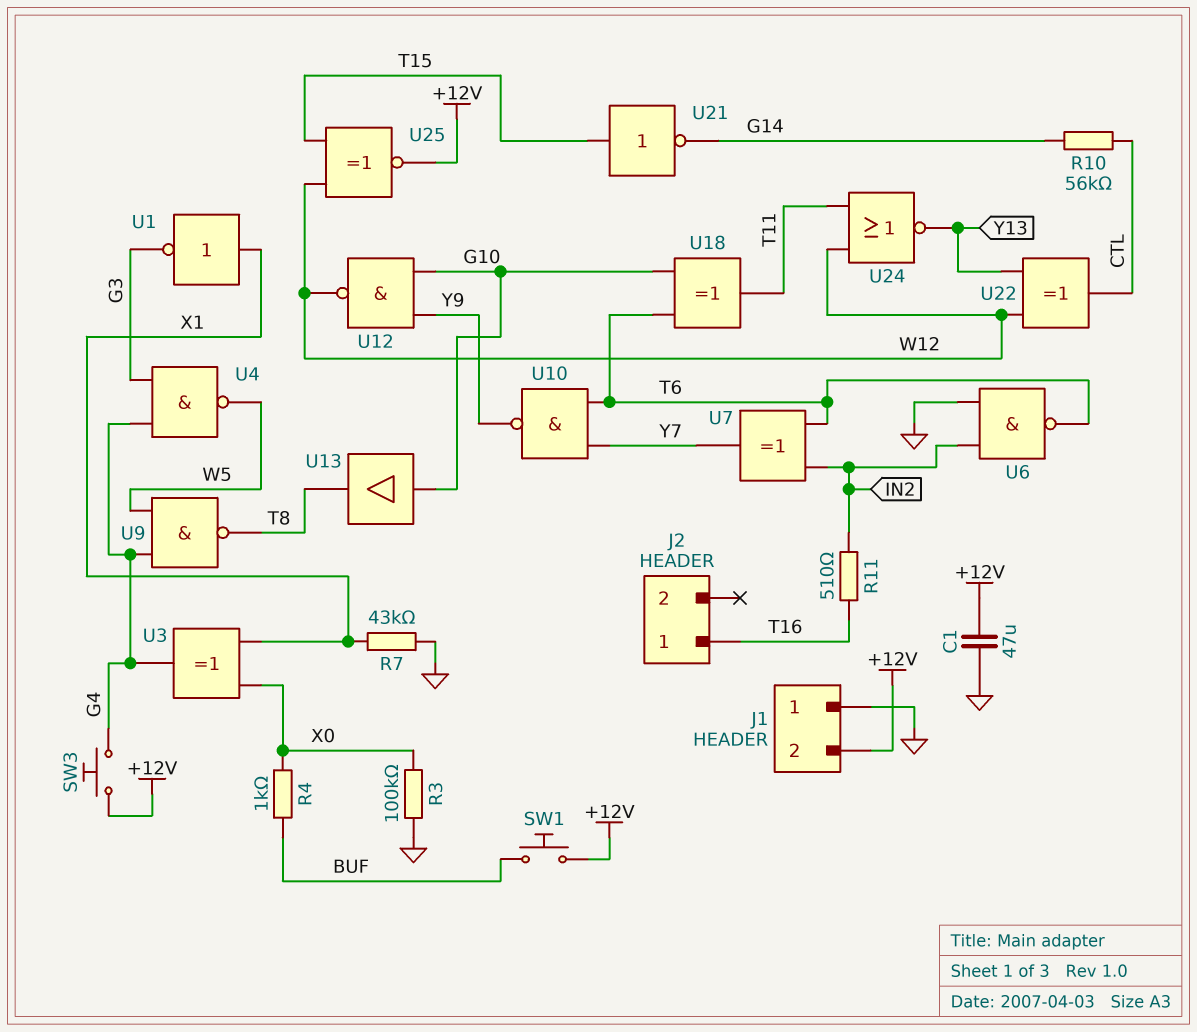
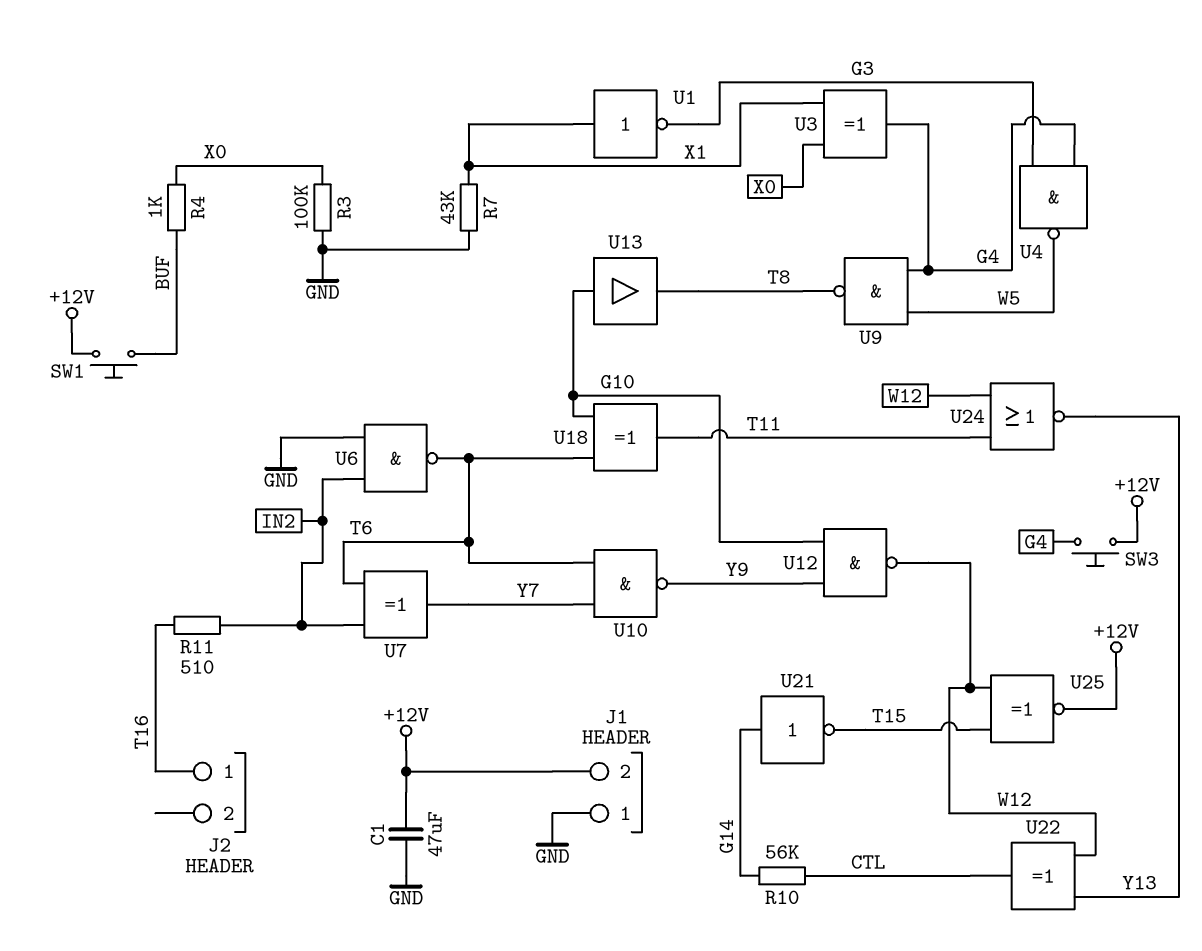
U21: NOT (in T15, out G14) -> NOT (in G14, out T15)

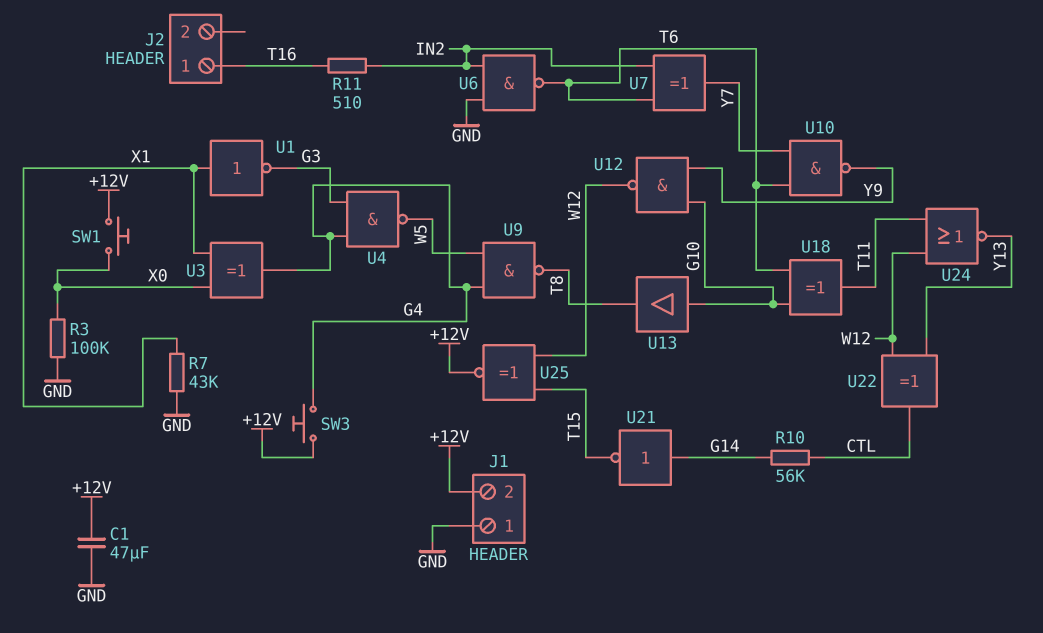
R4: 1k (BUF, X0) -> none
SW1: button (+12V, BUF) -> button (+12V, X0)

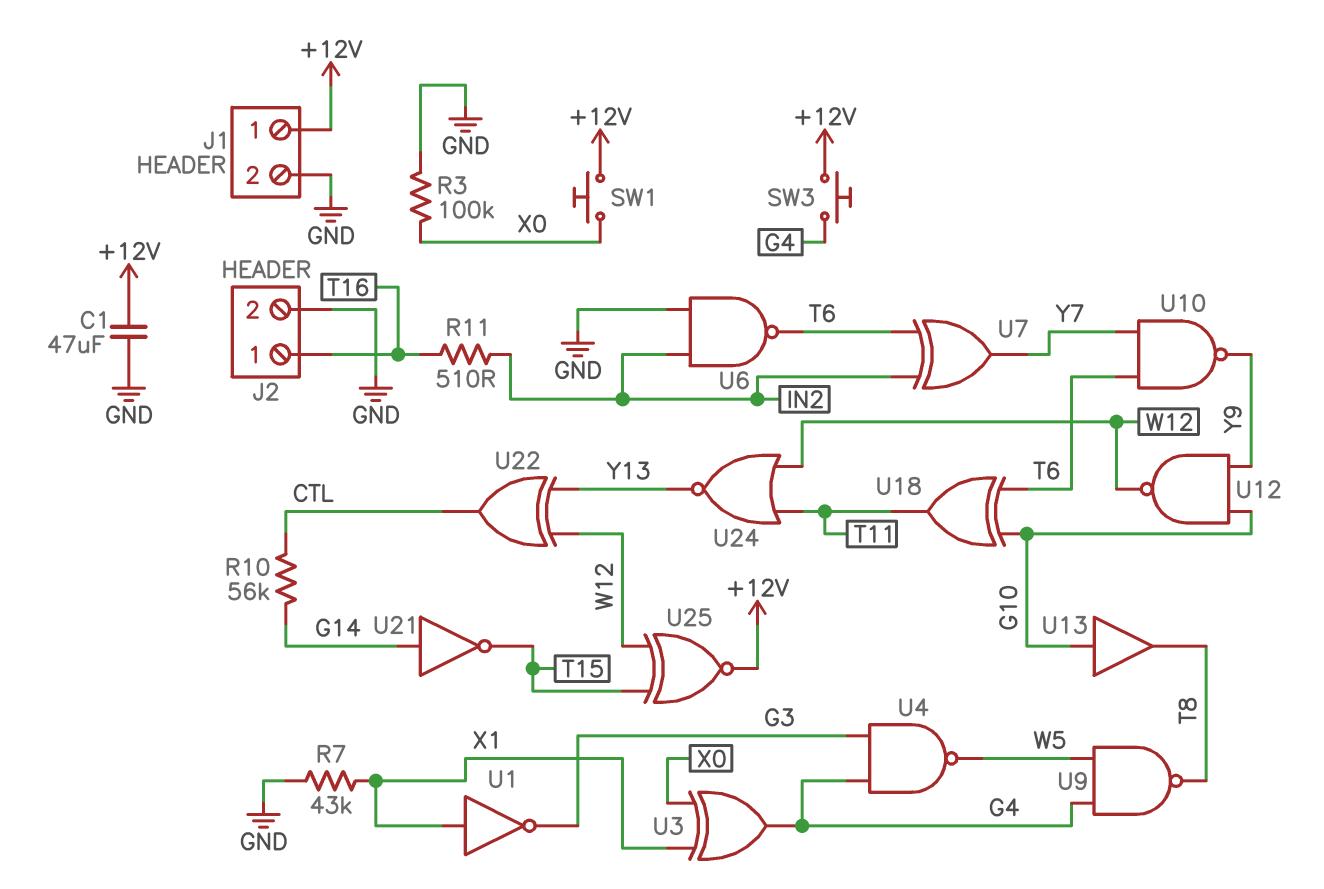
J1 pin 1: GND -> +12V
J1 pin 2: +12V -> GND
J2 pin 2: none -> GND

